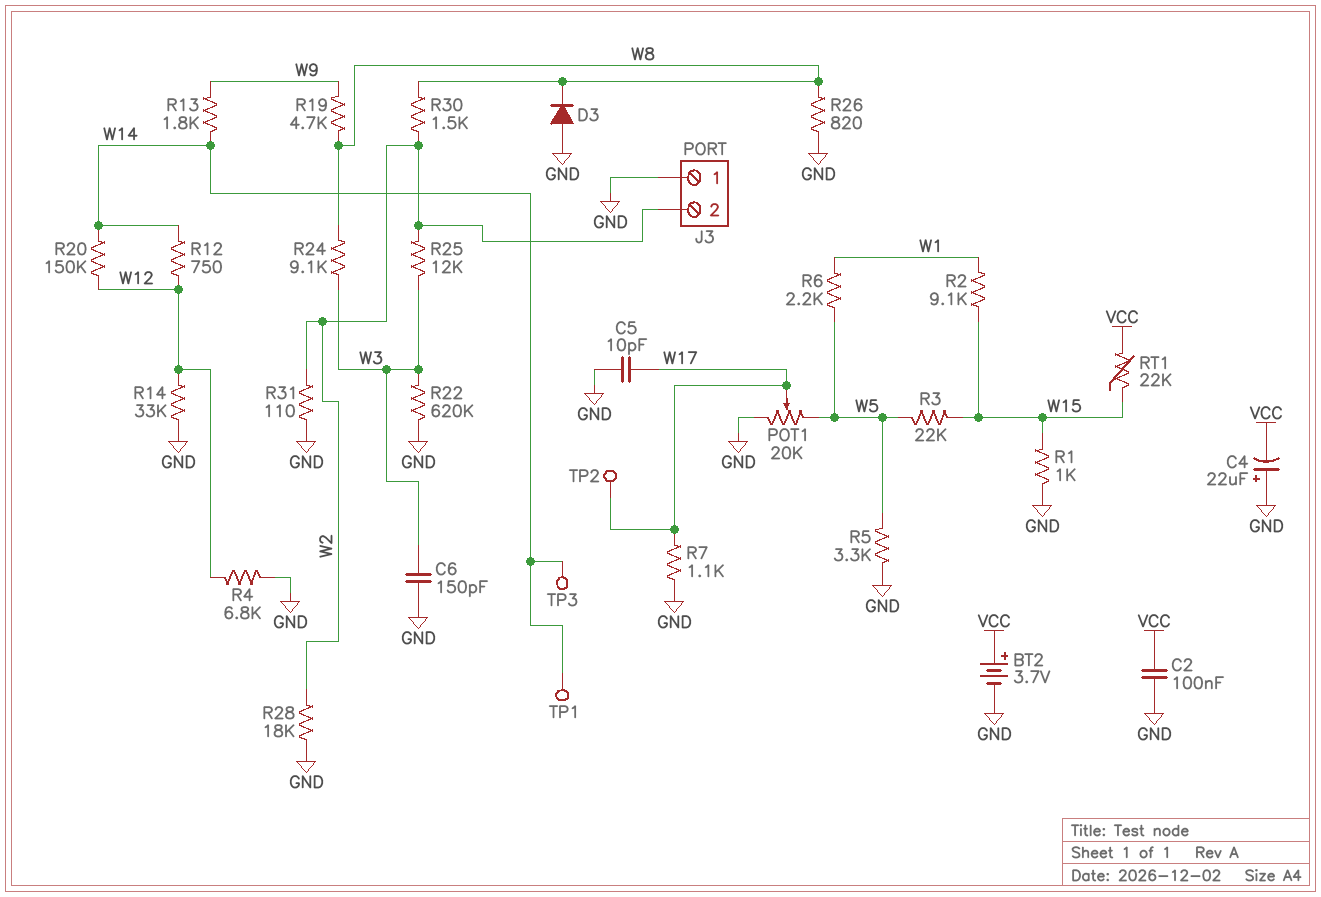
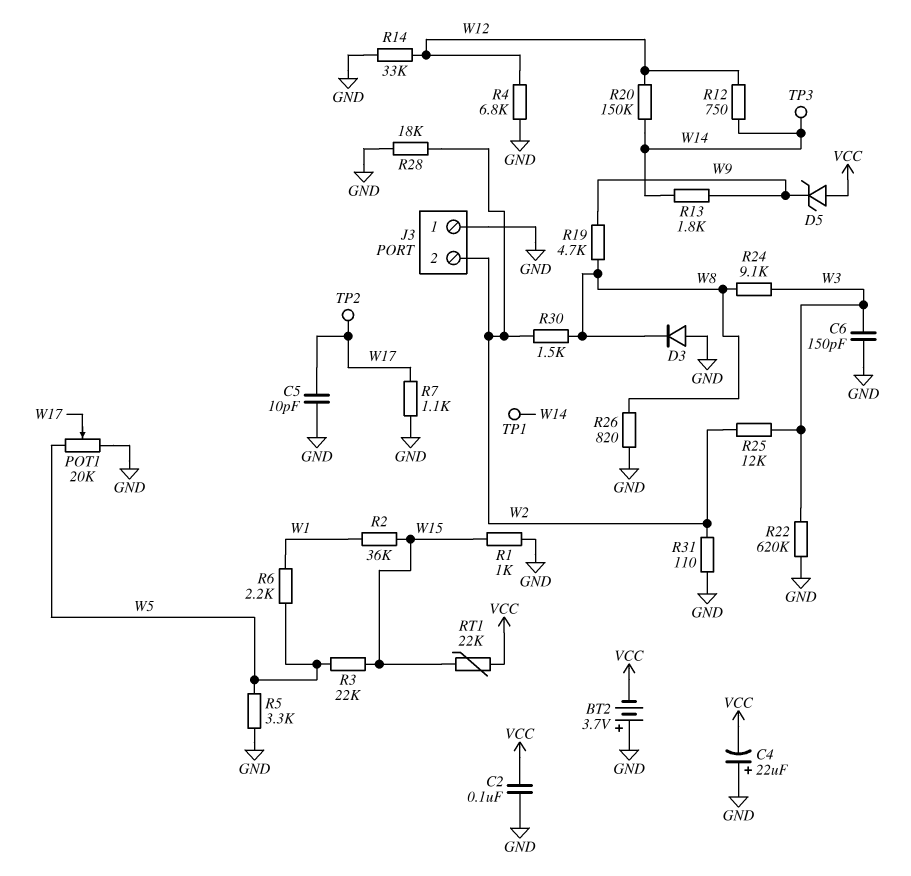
BT2: 3.7V (plus VCC, minus GND) -> 3.7V (plus GND, minus VCC)
D5: none -> zener (A VCC, K W9)
R2: 9.1k (W1, W15) -> 36k (W1, W15)

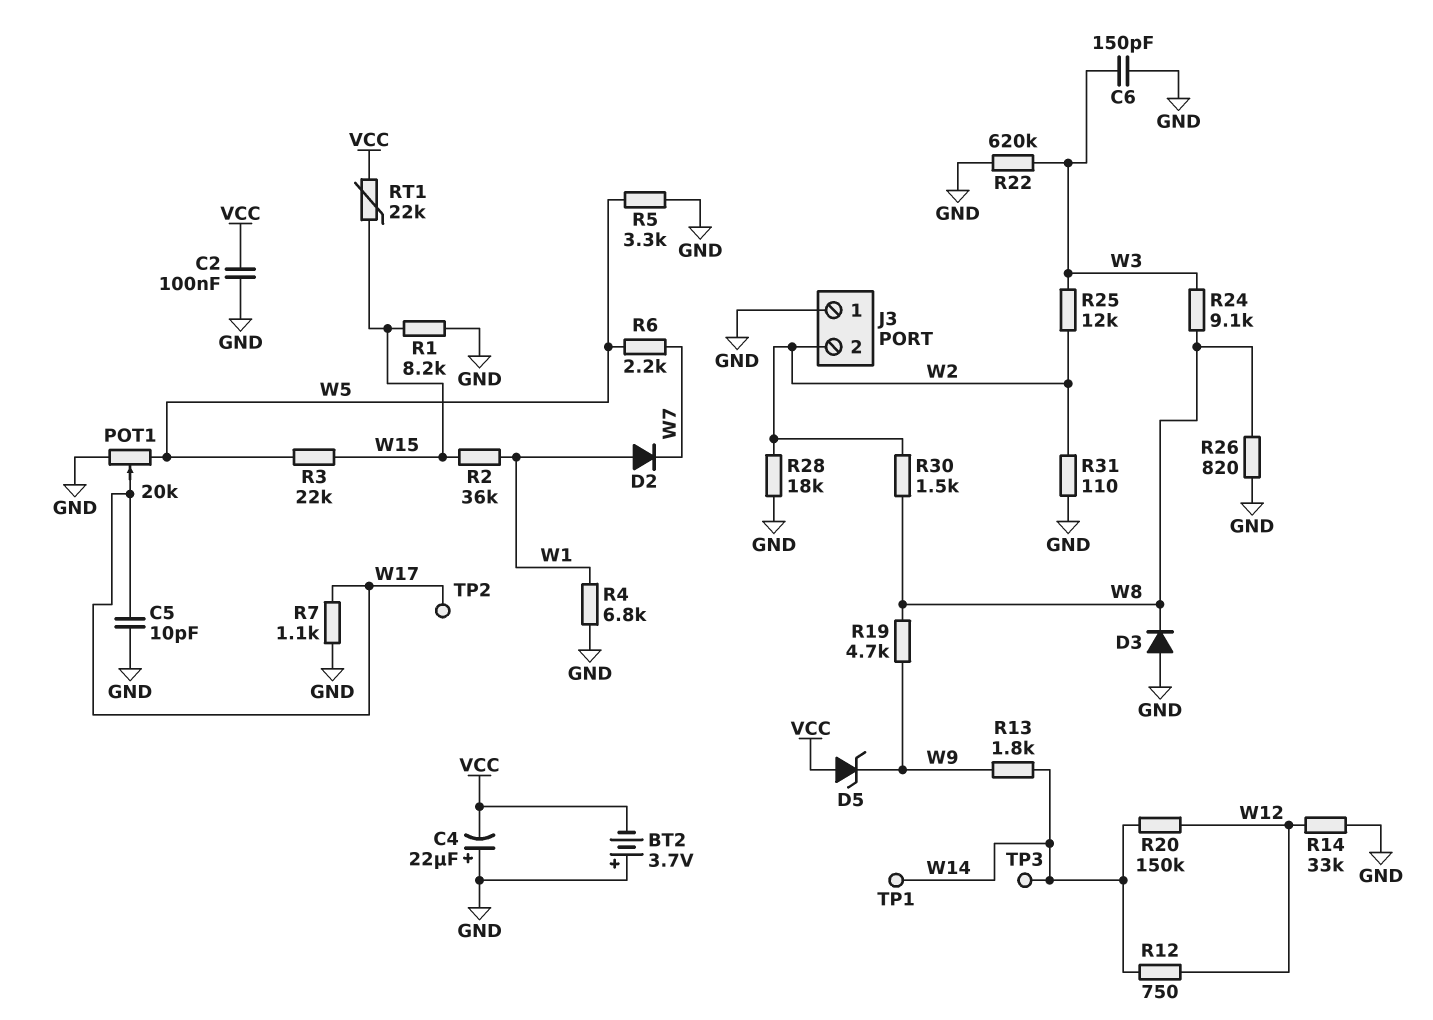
D2: none -> diode (A W1, K W7)
R1: 1k (GND, W15) -> 8.2k (GND, W15)
R4: 6.8k (GND, W12) -> 6.8k (GND, W1)
R6: 2.2k (W1, W5) -> 2.2k (W5, W7)

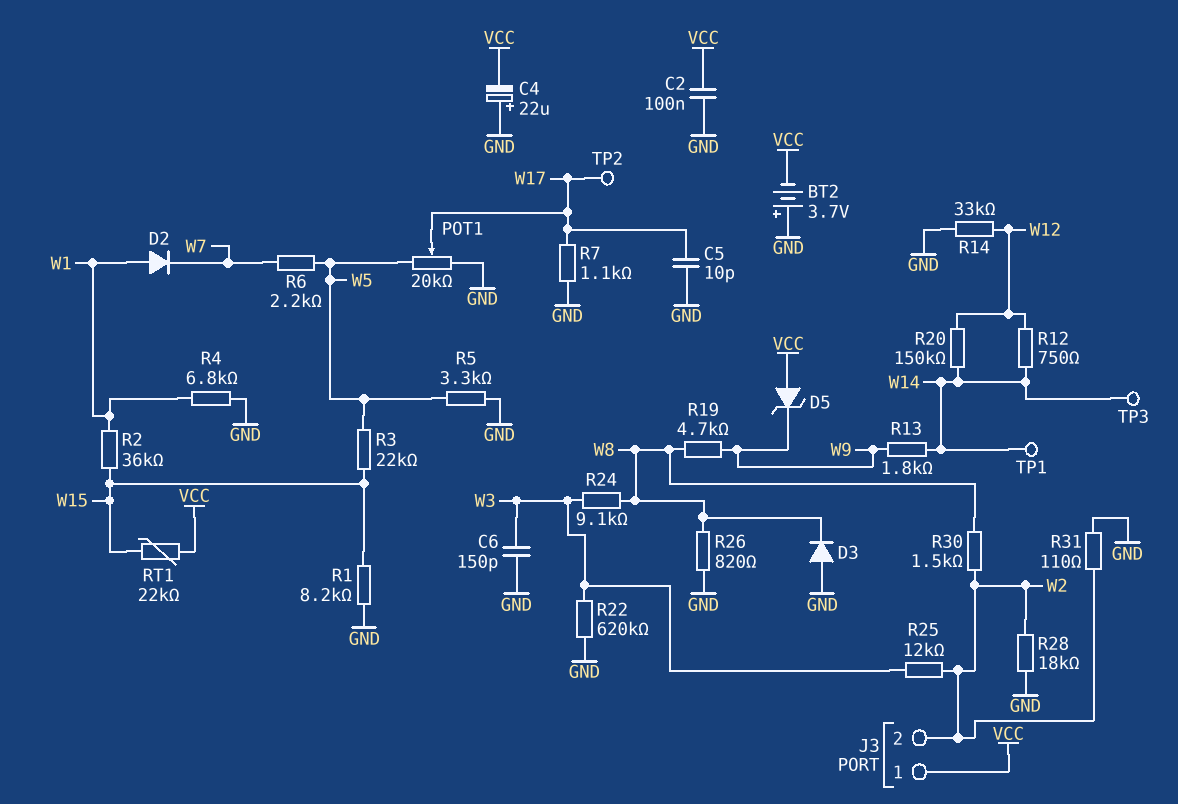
J3 pin 1: GND -> VCC

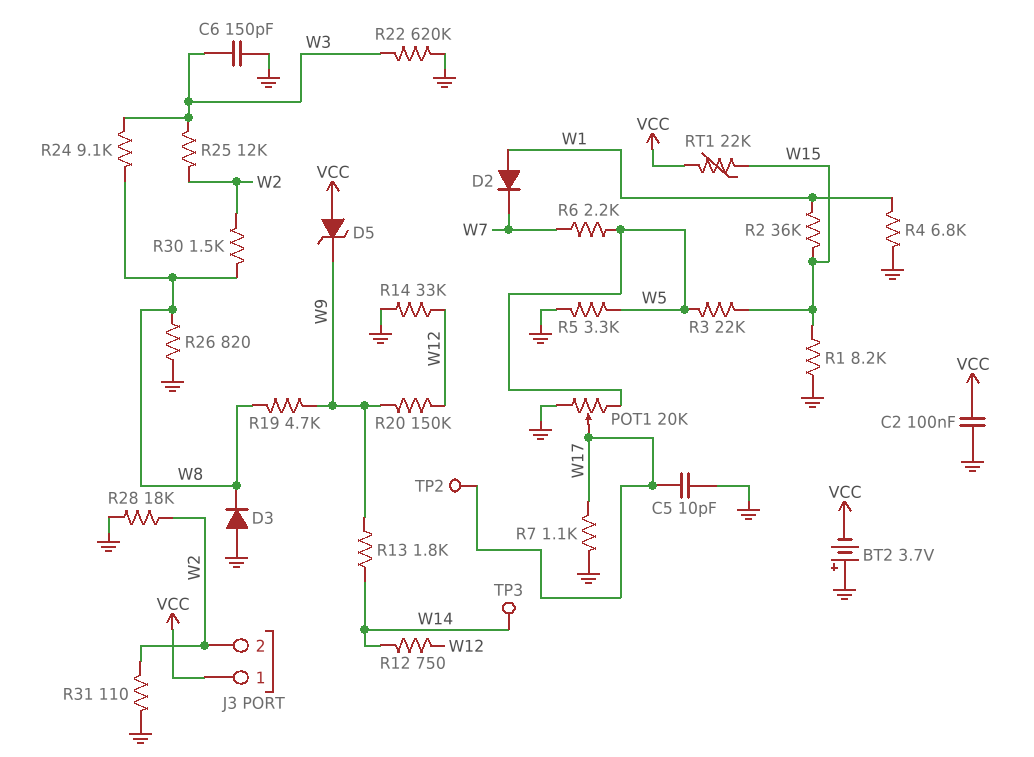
C4: 22uF (plus GND, minus VCC) -> none
R20: 150k (W12, W14) -> 150k (W9, W12)
TP1: test point (W14) -> none

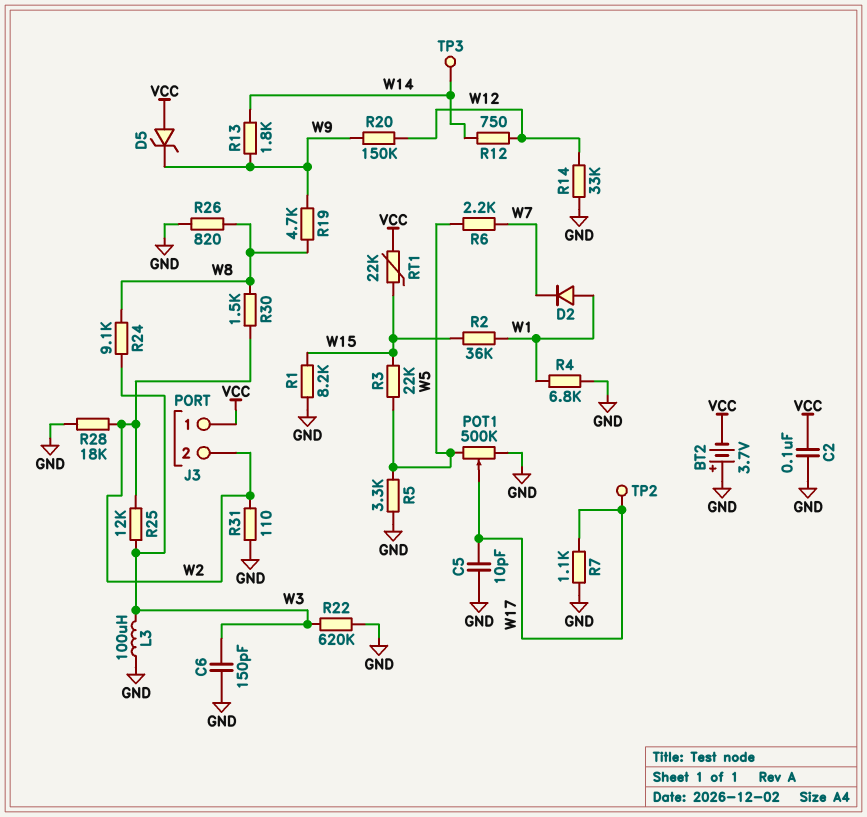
D3: diode (A GND, K W8) -> none
L3: none -> 100uH (GND, W3)
POT1: 20k (GND, W5, wiper W17) -> 500k (GND, W5, wiper W17)

